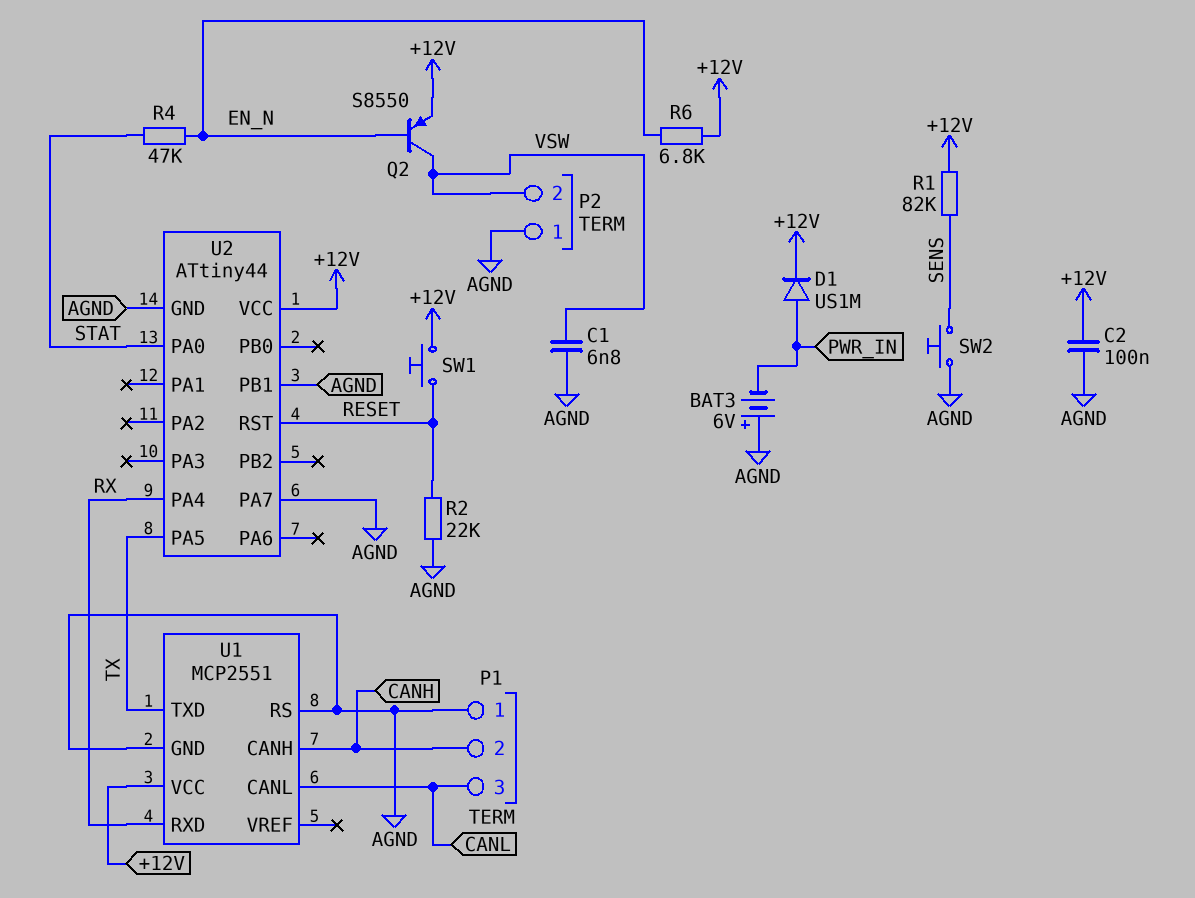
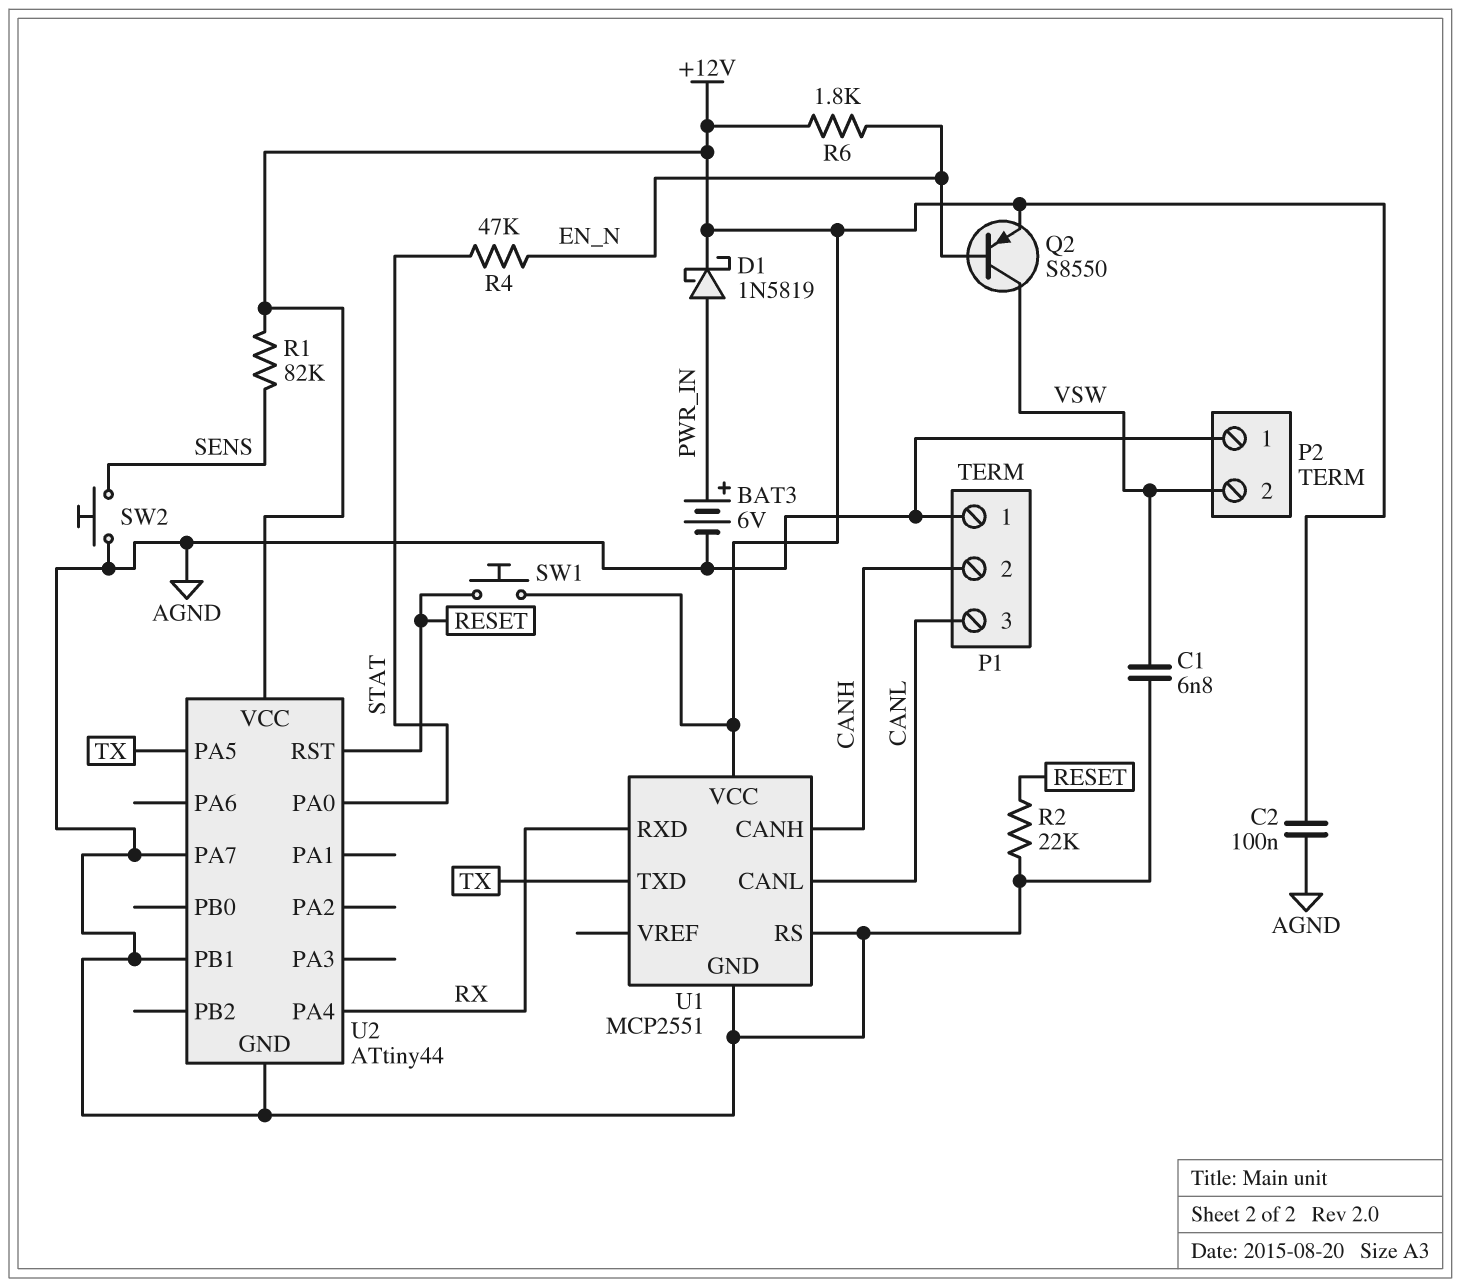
BAT3: 6V (plus AGND, minus PWR_IN) -> 6V (plus PWR_IN, minus AGND)
D1: diode US1M (A PWR_IN, K +12V) -> schottky 1N5819 (A PWR_IN, K +12V)
R6: 6.8k (+12V, EN_N) -> 1.8k (+12V, EN_N)

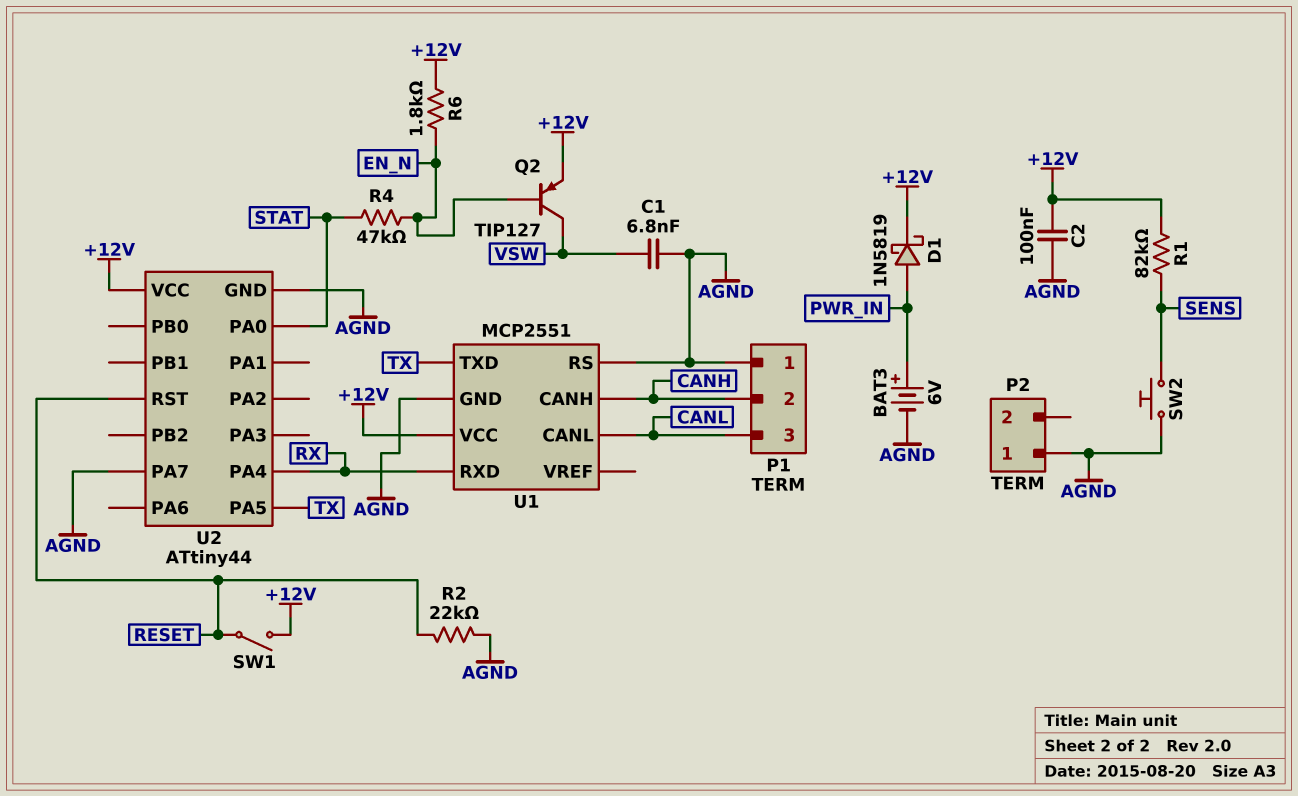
P2 pin 2: VSW -> none
Q2: PNP S8550 (B EN_N, C VSW, E +12V) -> PNP TIP127 (B EN_N, C VSW, E +12V)
SW1: button (+12V, RESET) -> switch (+12V, RESET)
U2 pin PB1: AGND -> none

